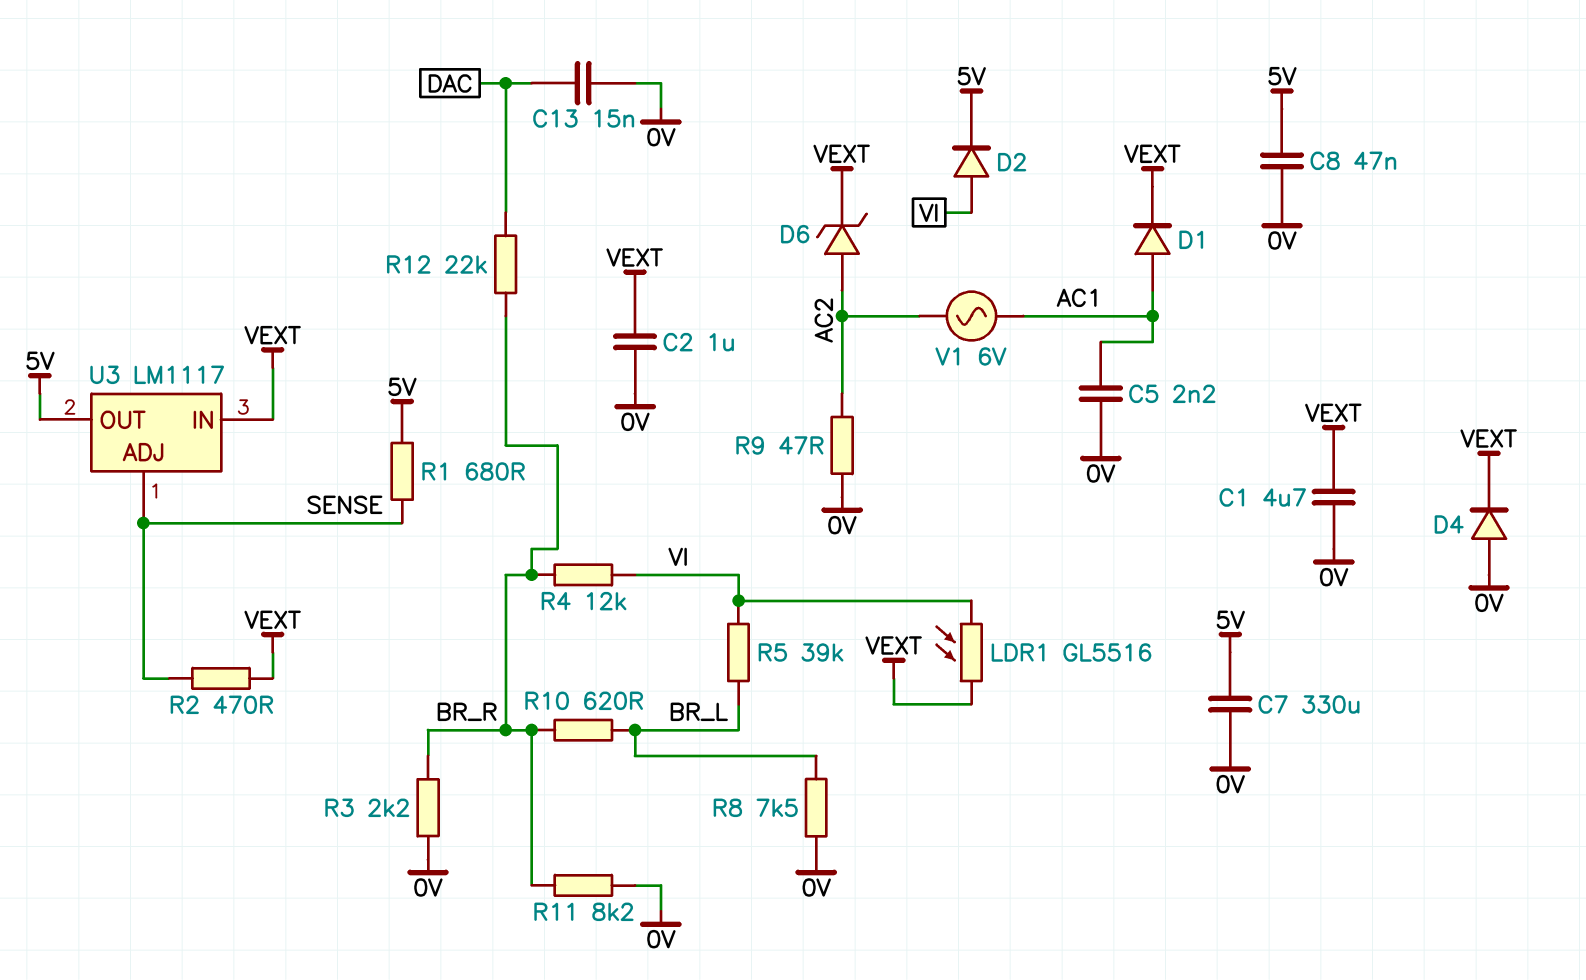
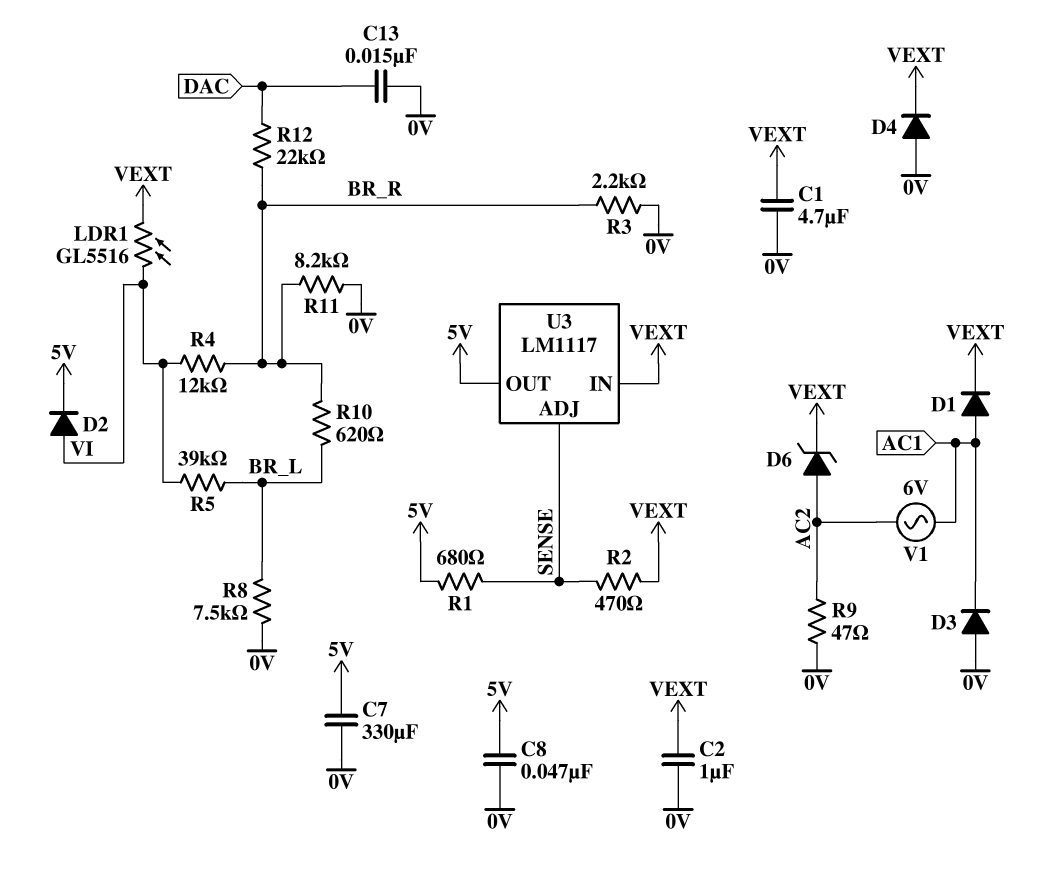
C5: 2.2nF (0V, AC1) -> none
D3: none -> diode (A 0V, K AC1)

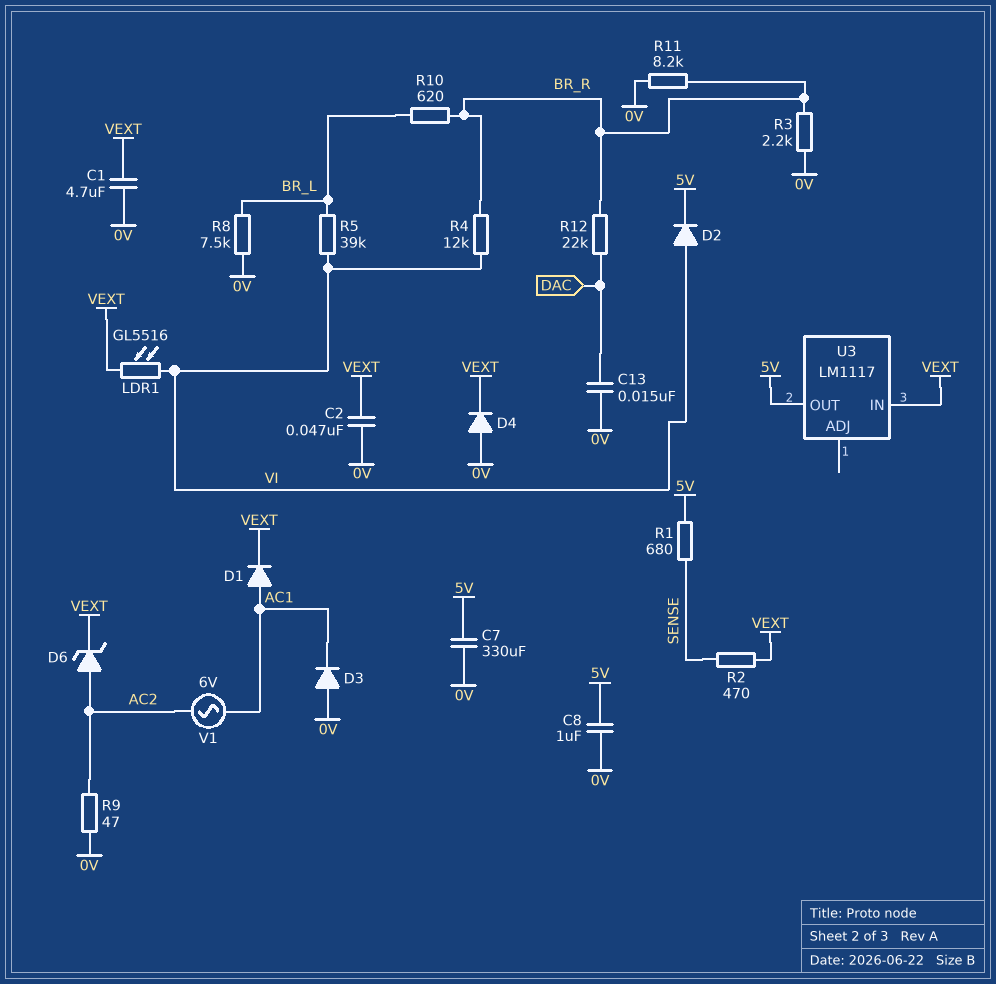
C2: 1uF (0V, VEXT) -> 47nF (0V, VEXT)
C8: 47nF (0V, 5V) -> 1uF (0V, 5V)
U3 pin ADJ: SENSE -> none

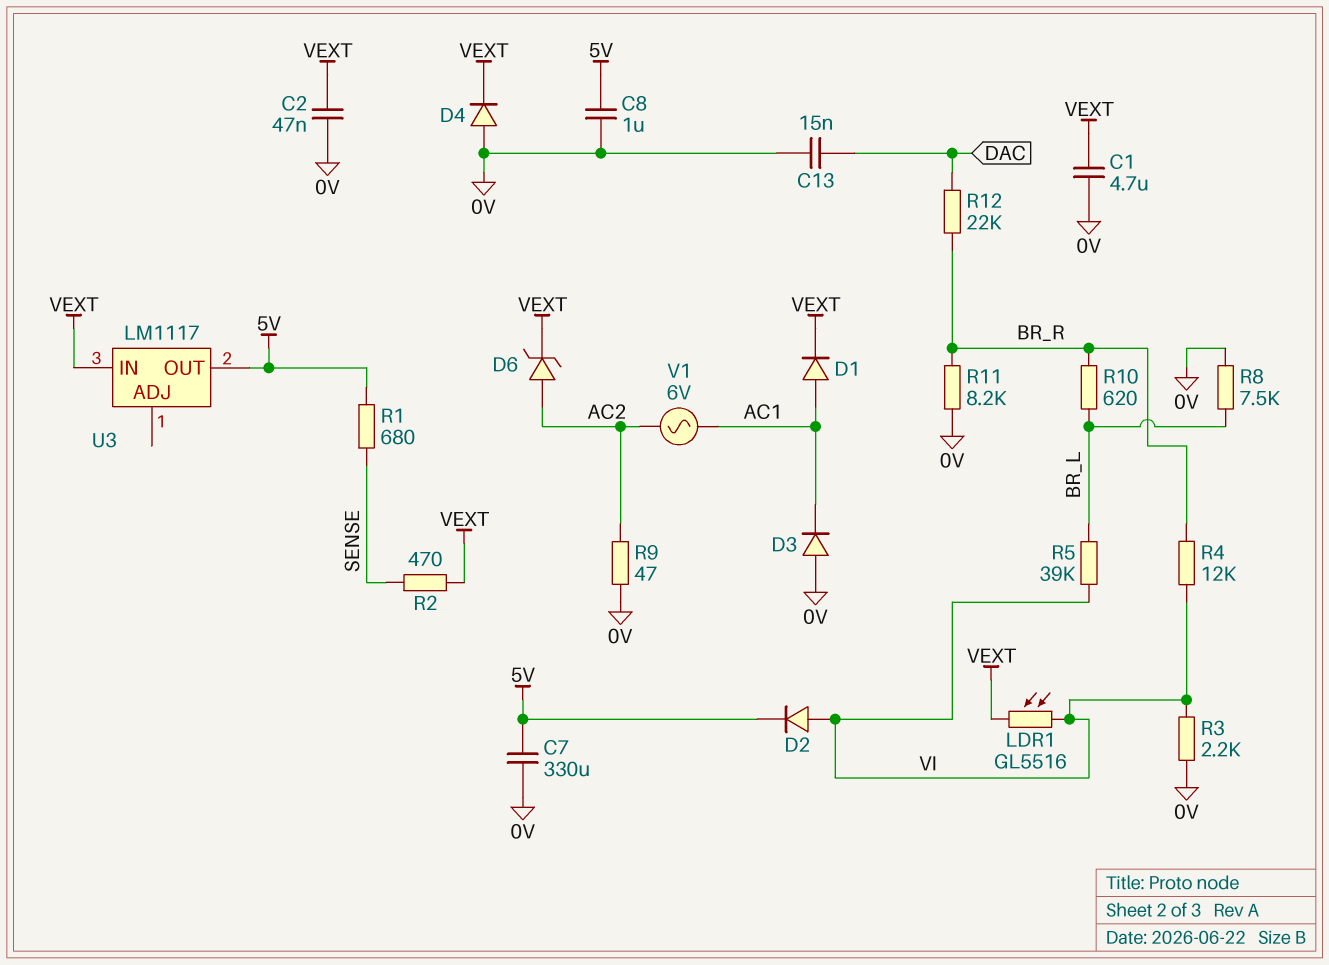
R3: 2.2k (0V, BR_R) -> 2.2k (0V, VI)

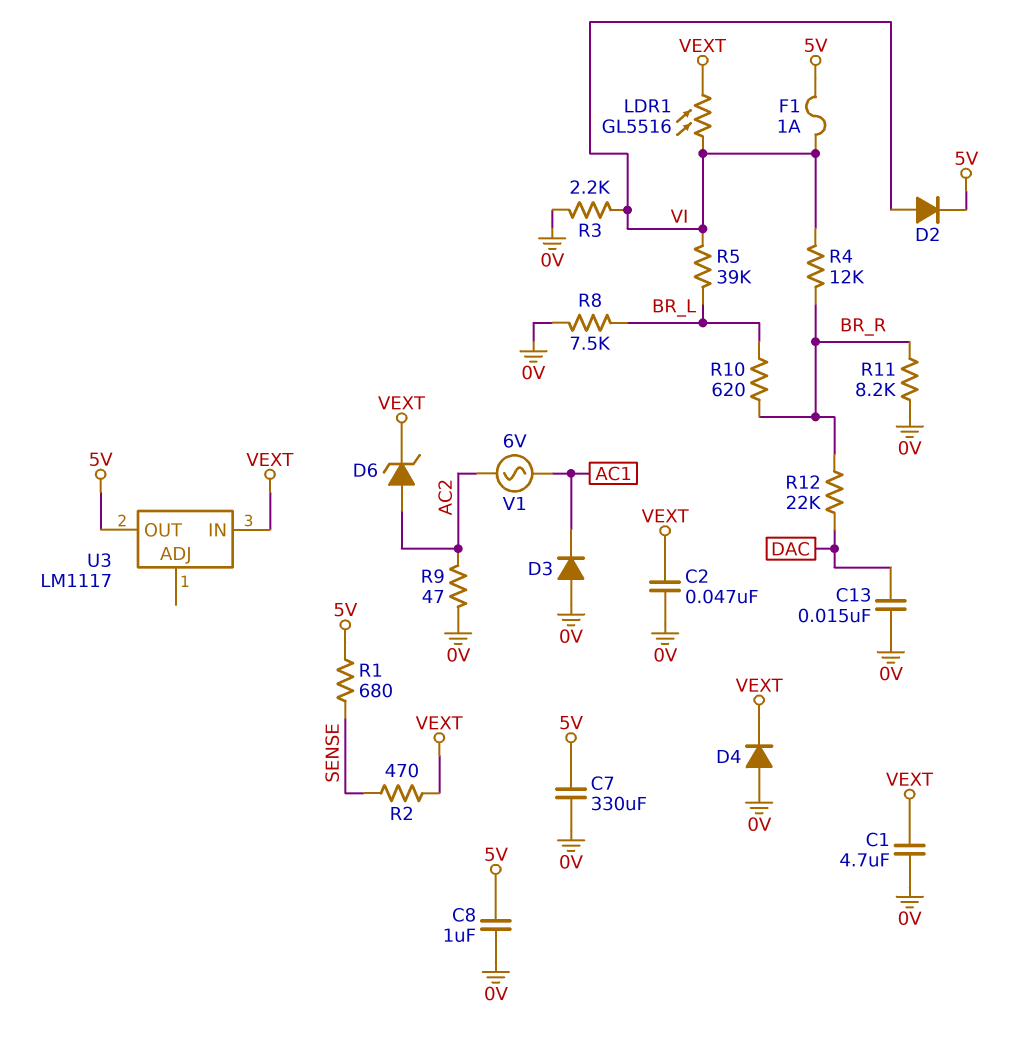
D1: diode (A AC1, K VEXT) -> none
F1: none -> 1A (5V, VI)

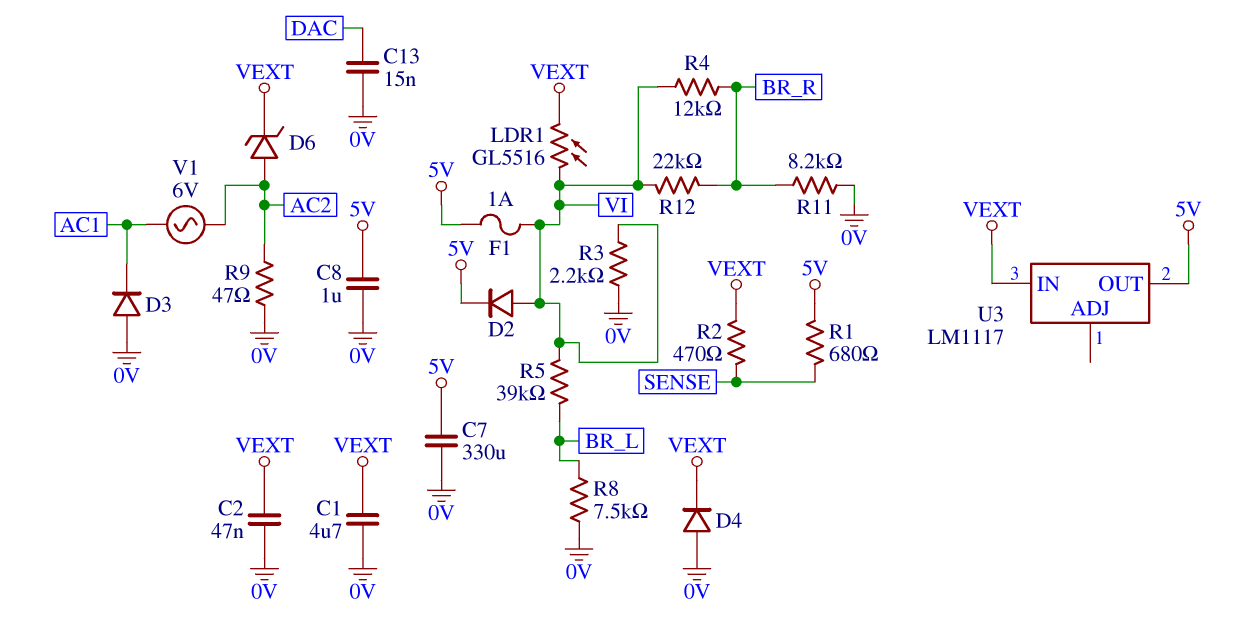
R10: 620 (BR_L, BR_R) -> none
R12: 22k (BR_R, DAC) -> 22k (BR_R, VI)

